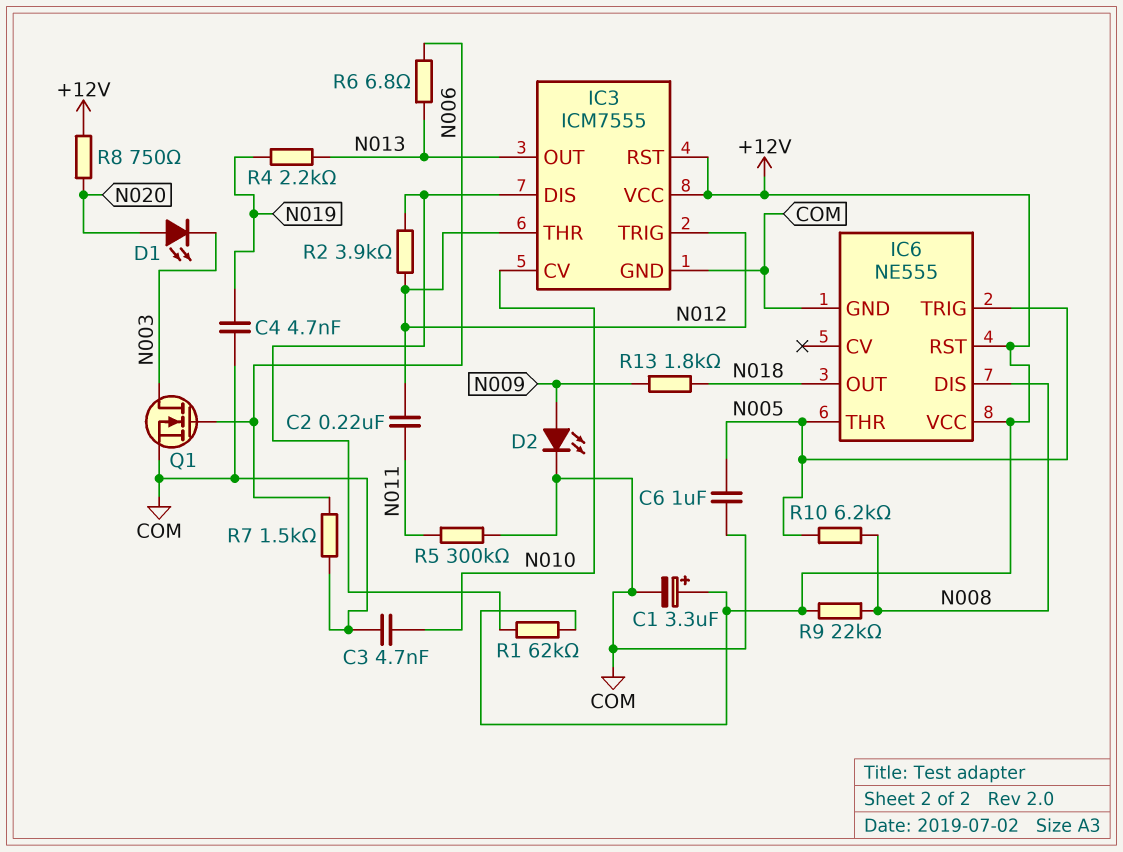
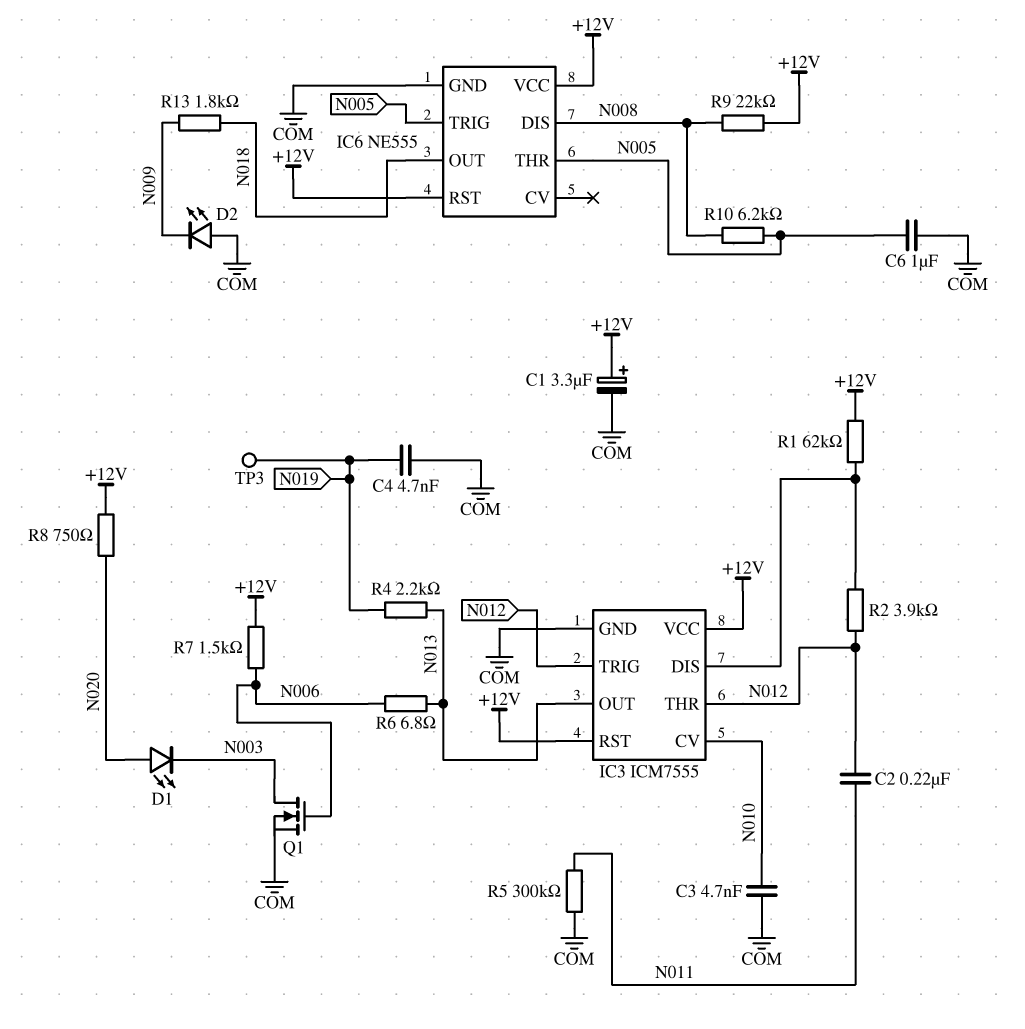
D2: LED (A N009, K COM) -> LED (A COM, K N009)
R7: 1.5k (COM, N006) -> 1.5k (+12V, N006)
TP3: none -> test point (N019)

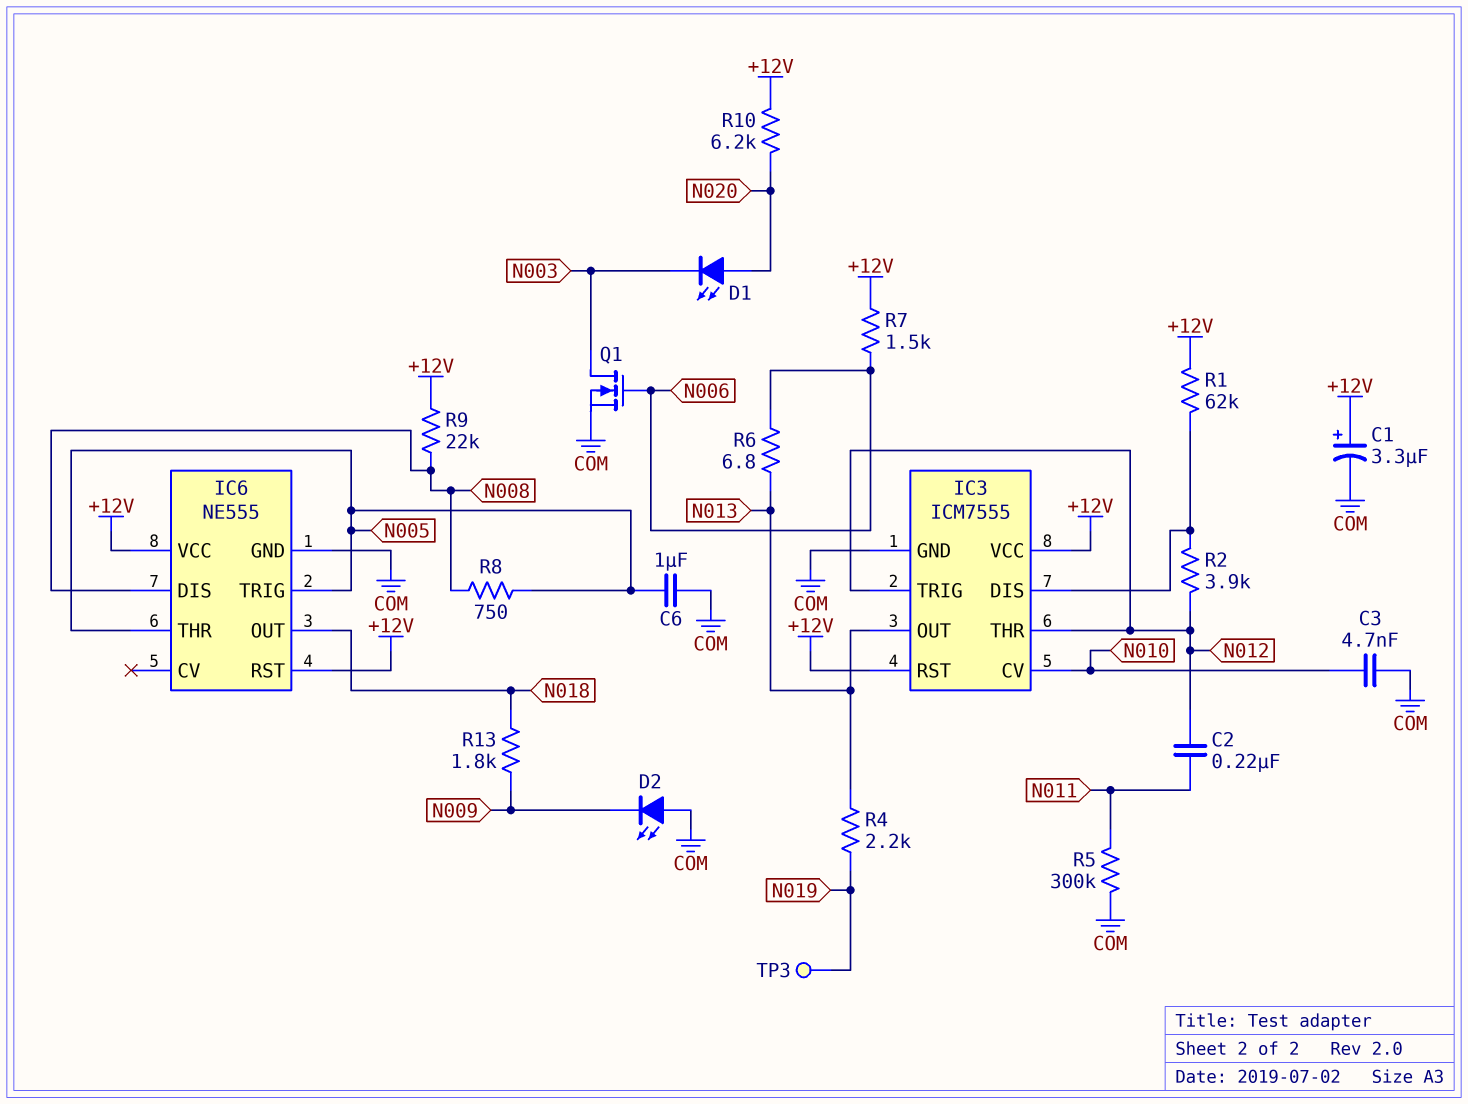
C4: 4.7nF (COM, N019) -> none
R8: 750 (+12V, N020) -> 750 (N005, N008)
R10: 6.2k (N005, N008) -> 6.2k (+12V, N020)

